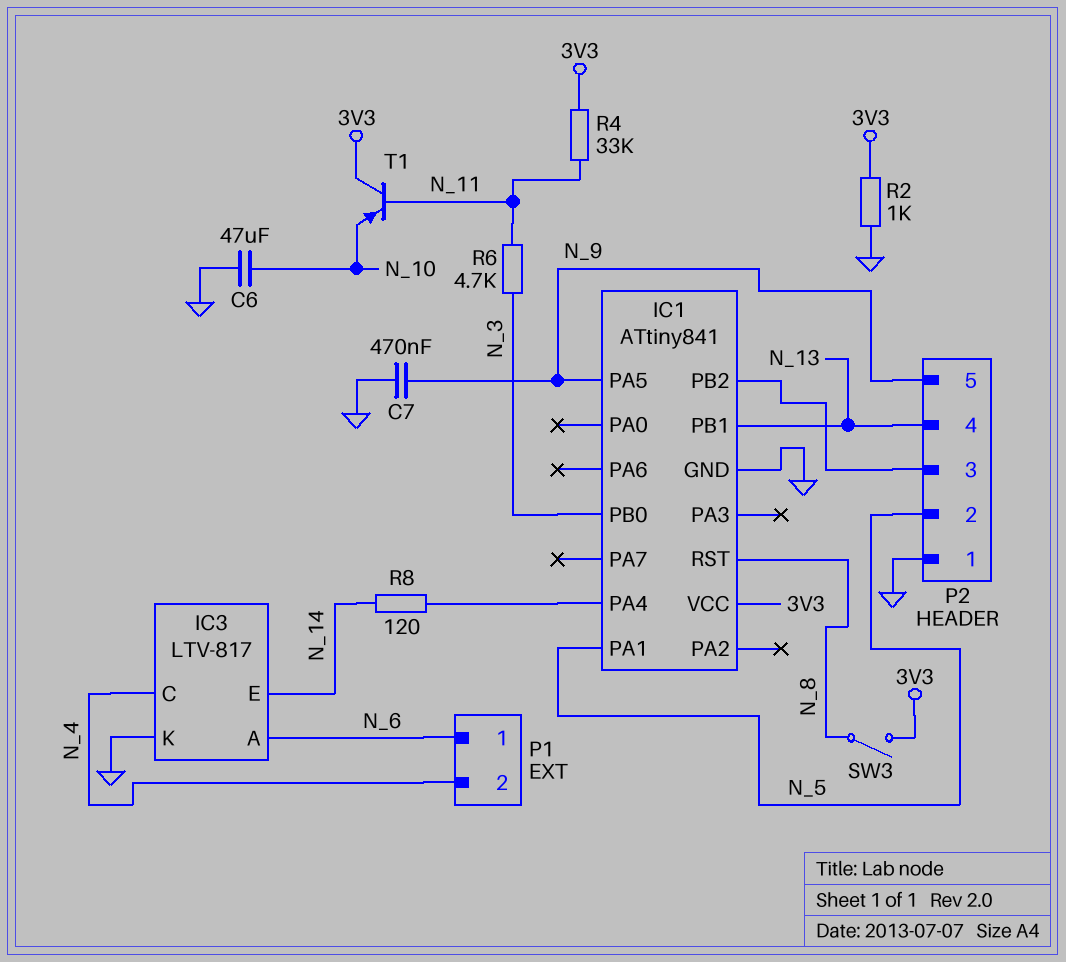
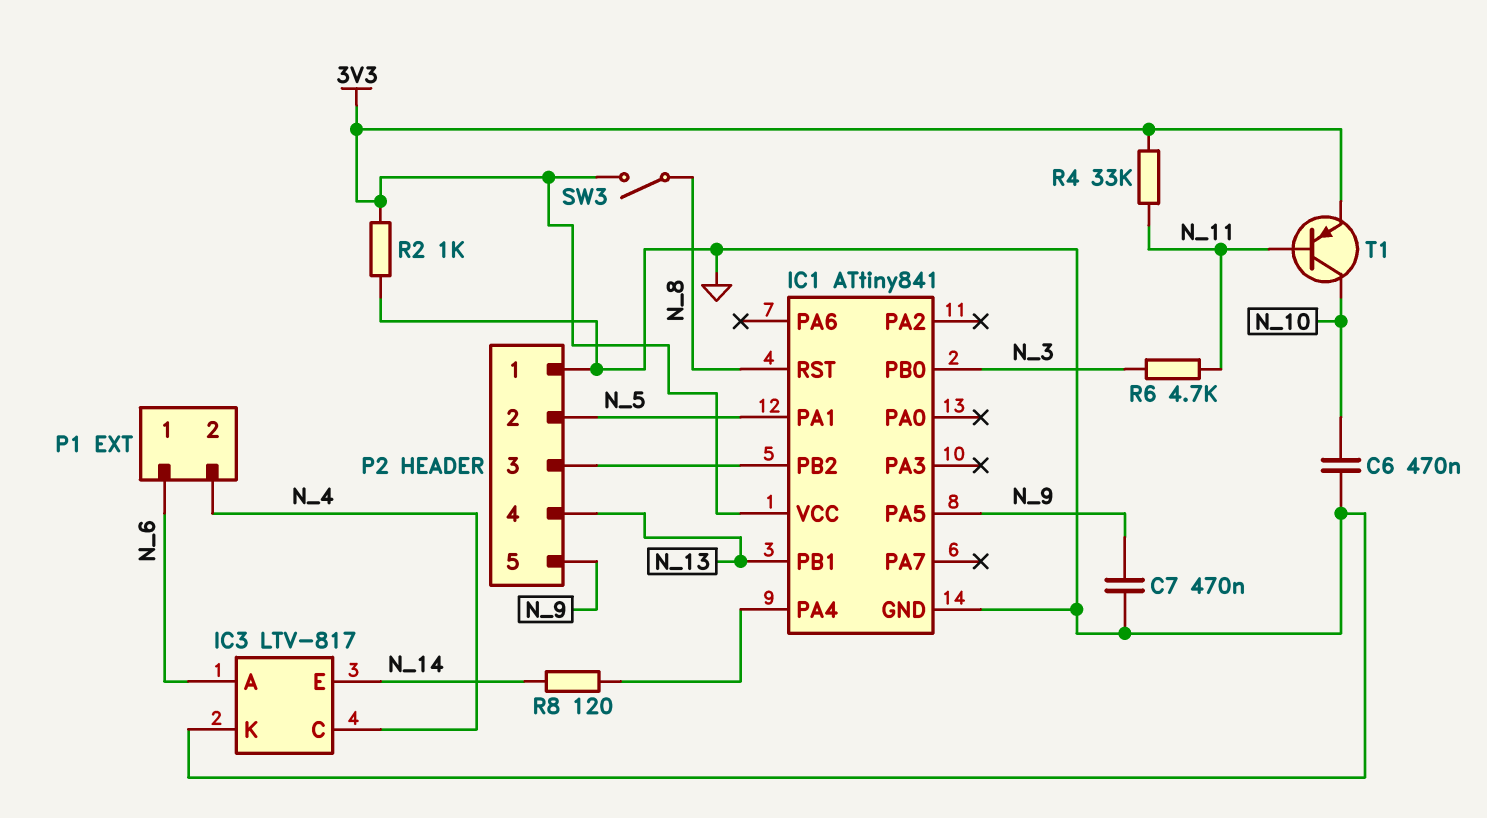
C6: 47uF (GND, N_10) -> 470nF (GND, N_10)
T1: PNP (B N_11, C 3V3, E N_10) -> PNP (B N_11, C N_10, E 3V3)

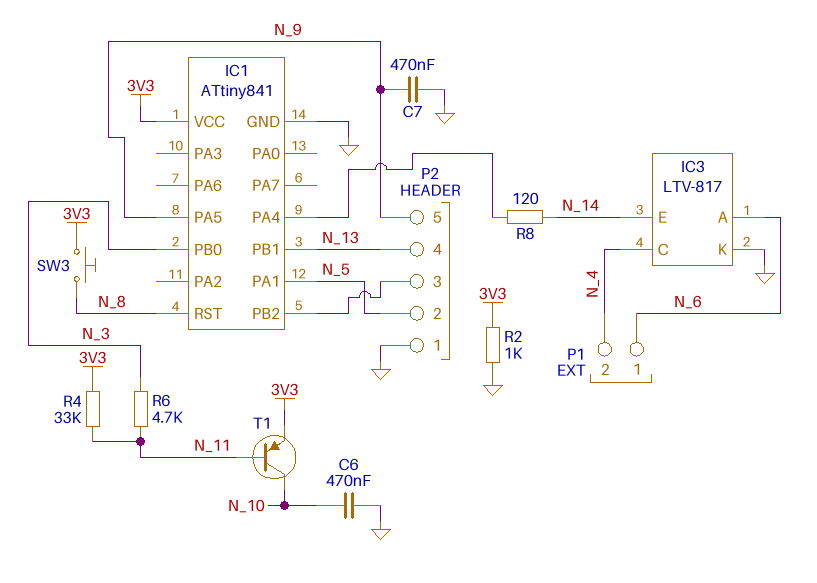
SW3: switch (3V3, N_8) -> button (3V3, N_8)

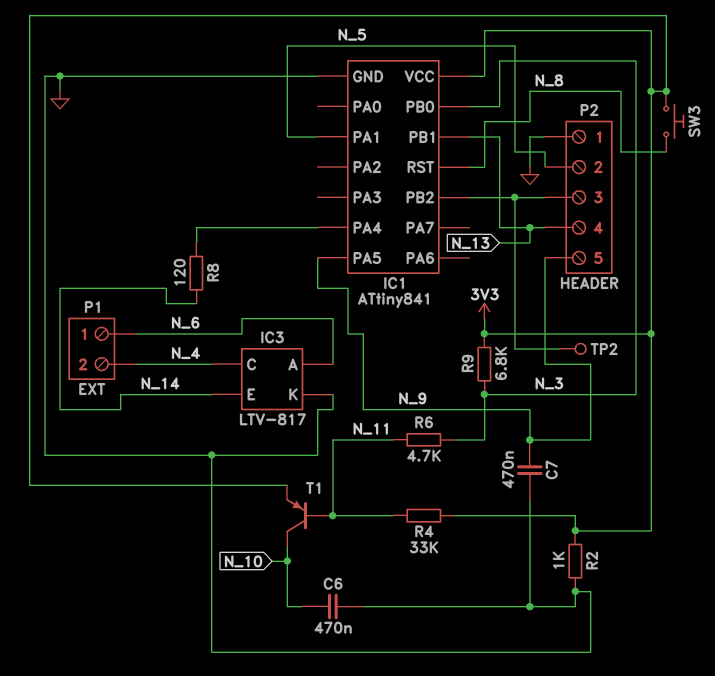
R9: none -> 6.8k (3V3, N_3)
TP2: none -> test point (IC1/PB2)

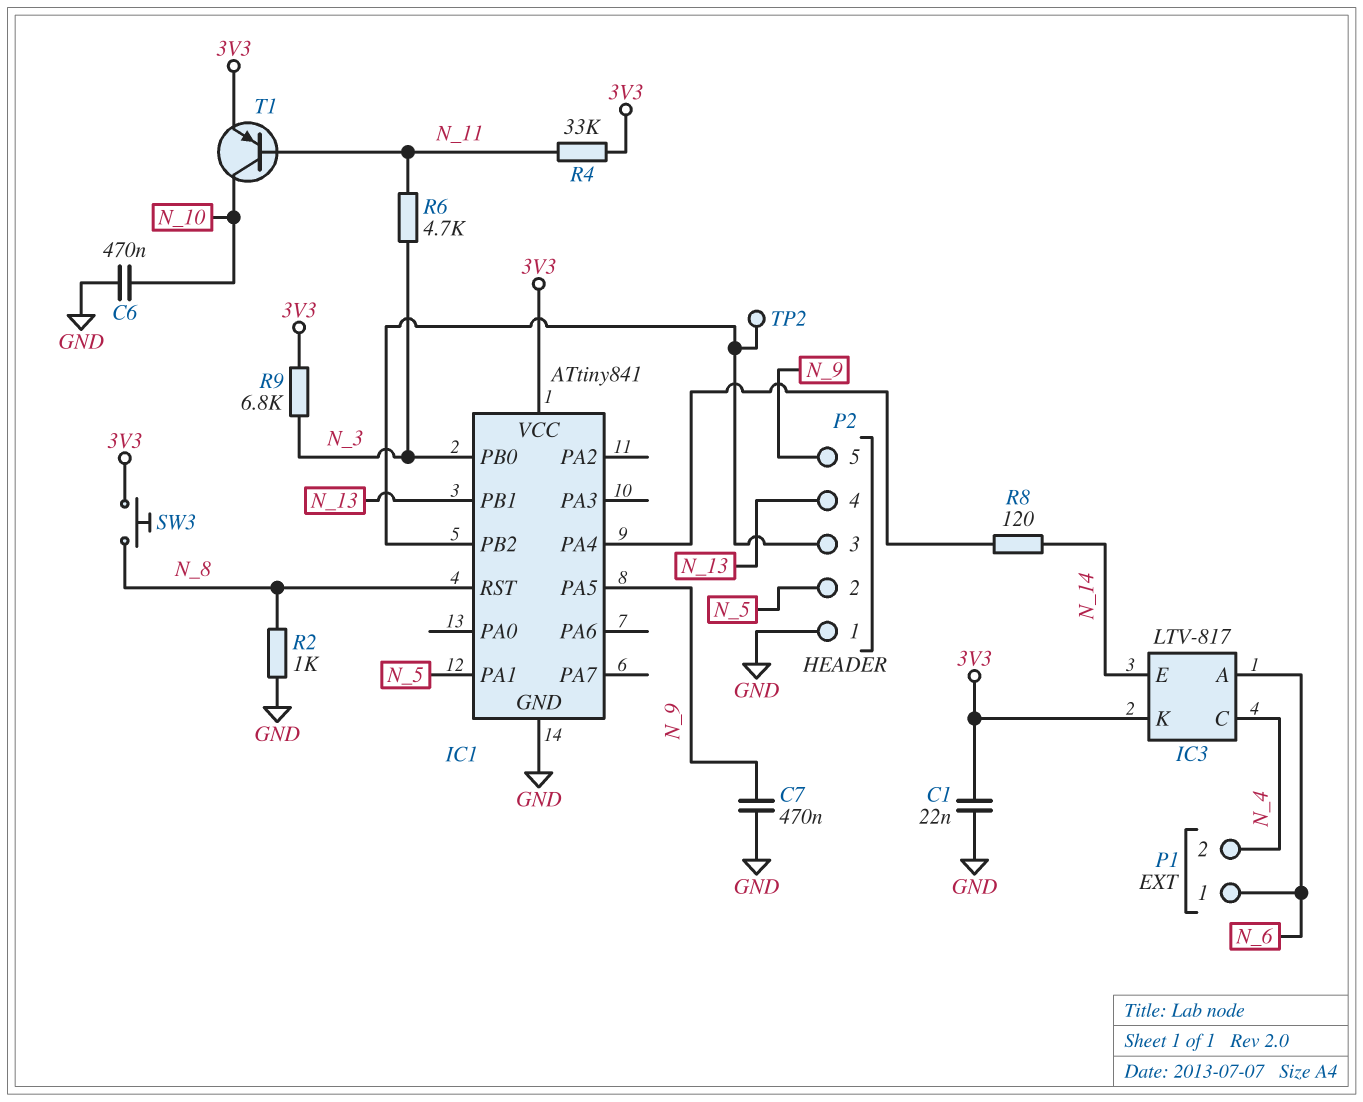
C1: none -> 22nF (3V3, GND)
IC3 pin K: GND -> 3V3
R2: 1k (3V3, GND) -> 1k (GND, N_8)

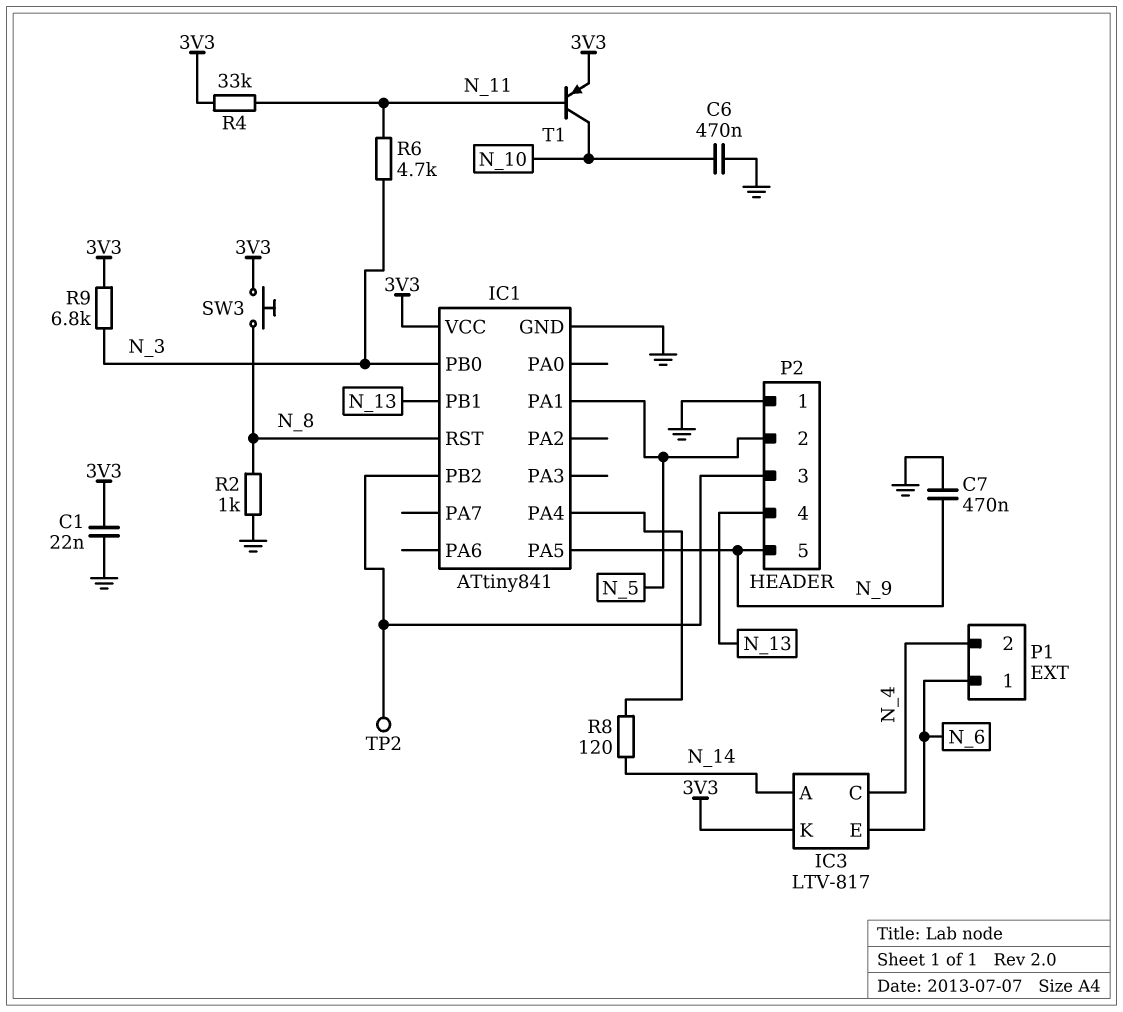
IC3 pin A: N_6 -> N_14
IC3 pin E: N_14 -> N_6

